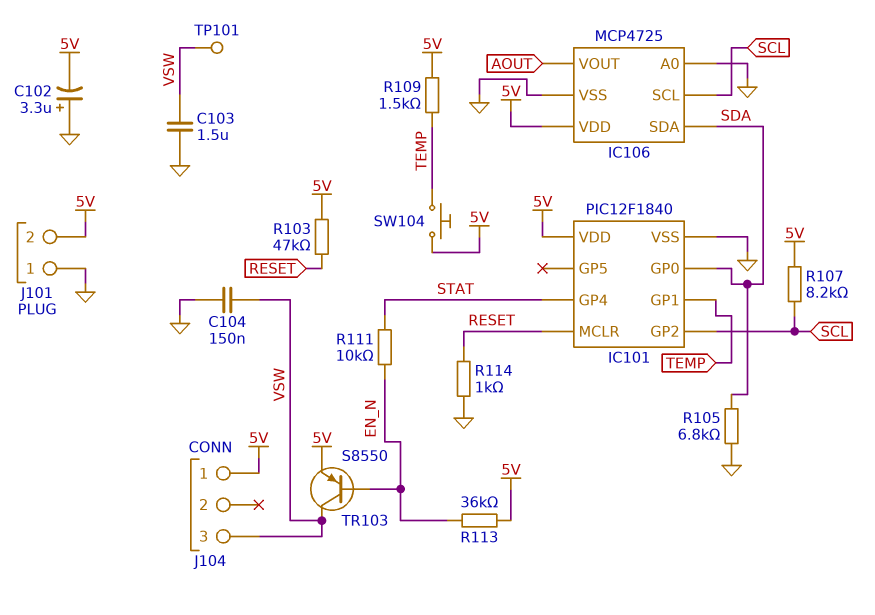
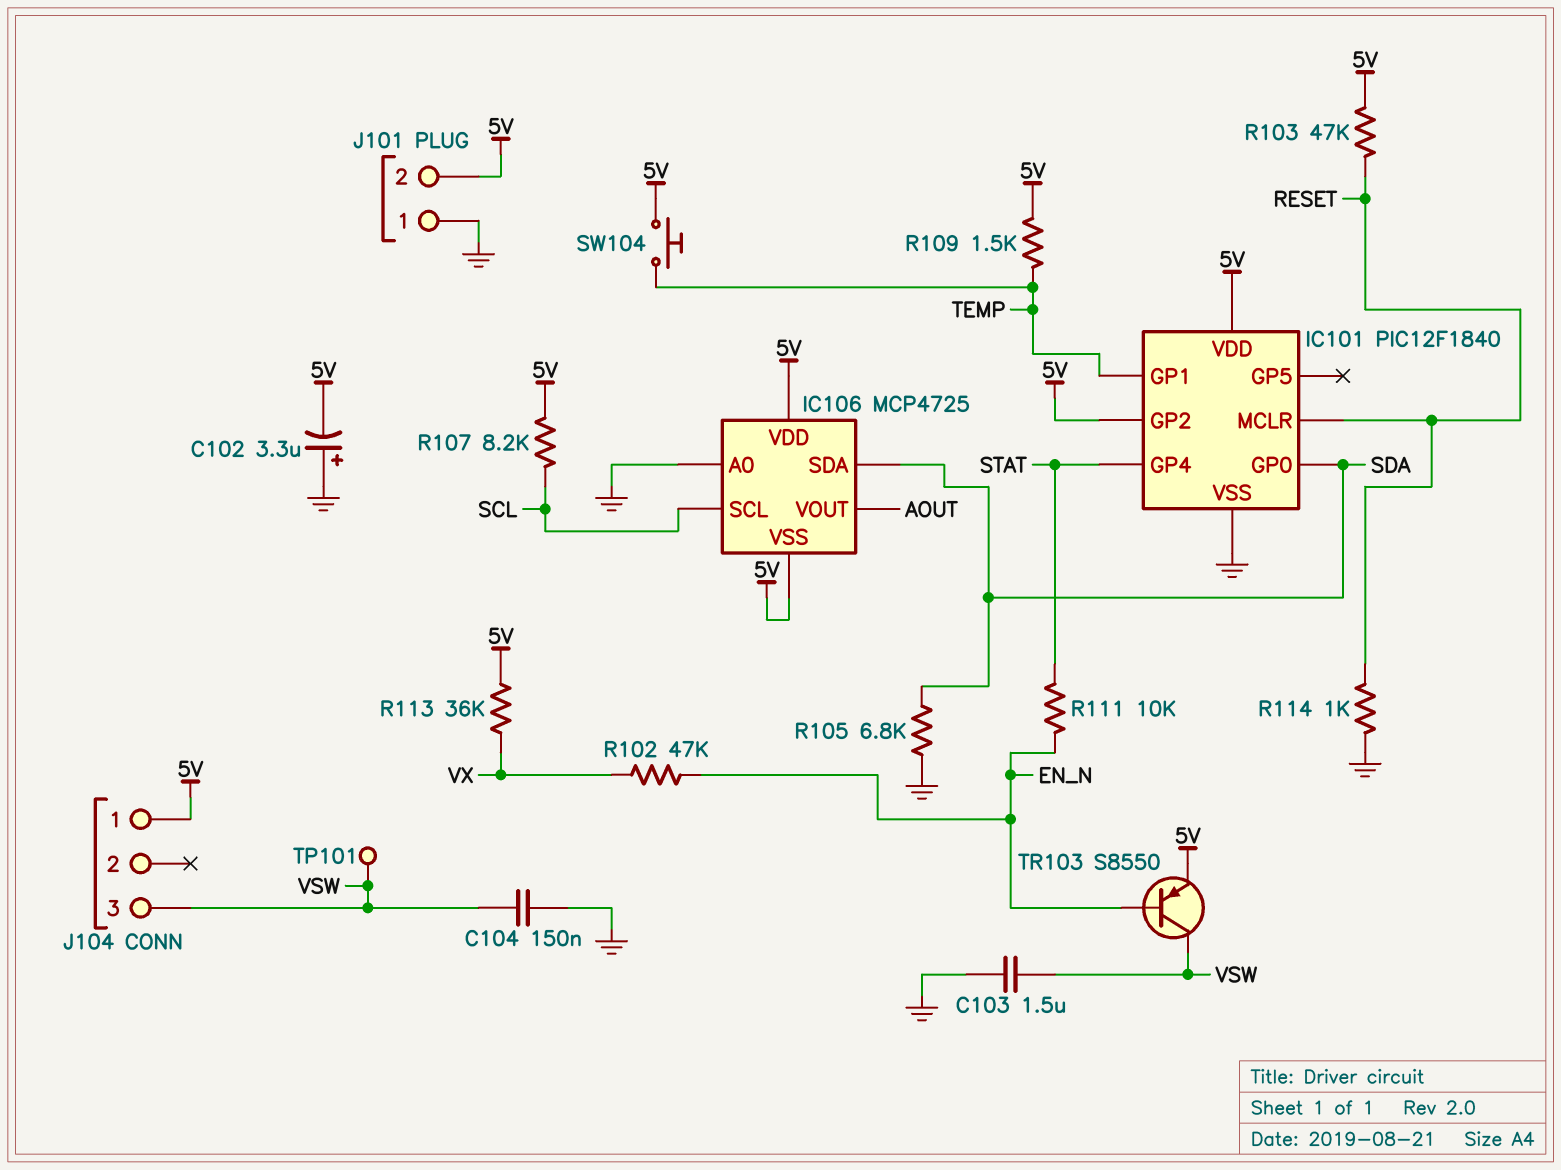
IC101 pin GP2: SCL -> 5V
IC106 pin VSS: GND -> 5V
R102: none -> 47k (EN_N, VX)
R113: 36k (5V, EN_N) -> 36k (5V, VX)

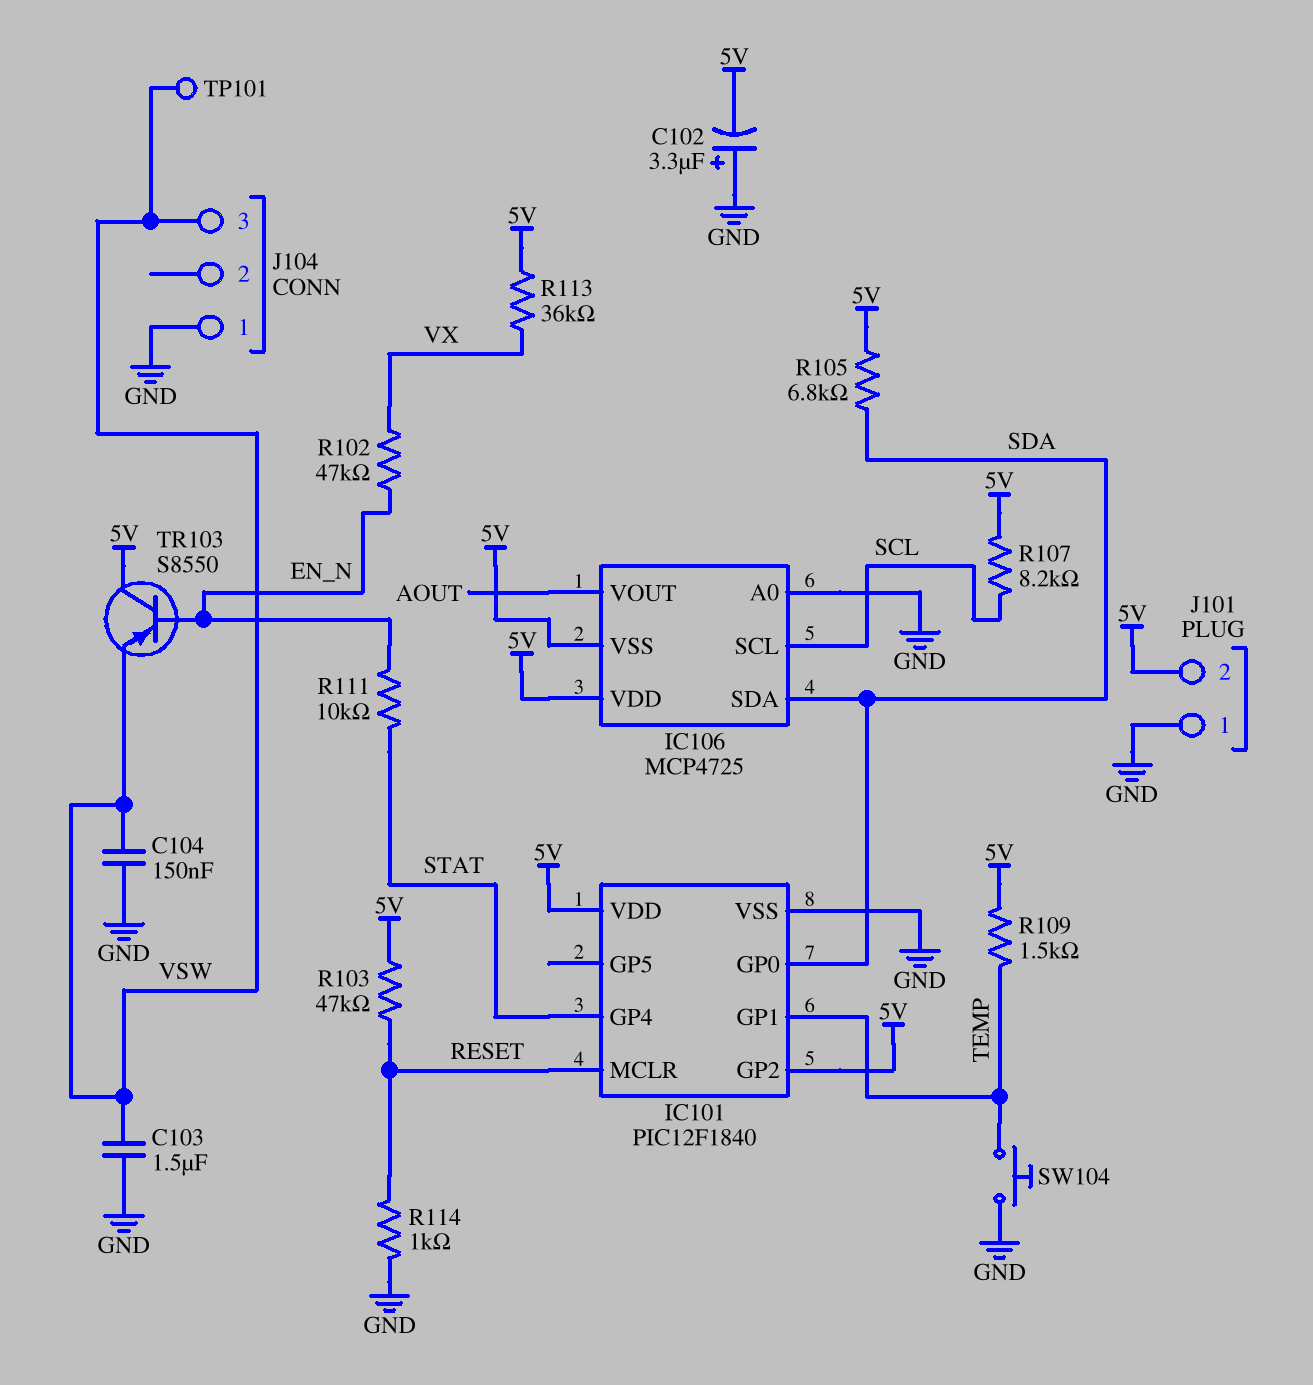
J104 pin 1: 5V -> GND
R105: 6.8k (GND, SDA) -> 6.8k (5V, SDA)
SW104: button (5V, TEMP) -> button (GND, TEMP)
TR103: PNP S8550 (B EN_N, C VSW, E 5V) -> PNP S8550 (B EN_N, C 5V, E VSW)

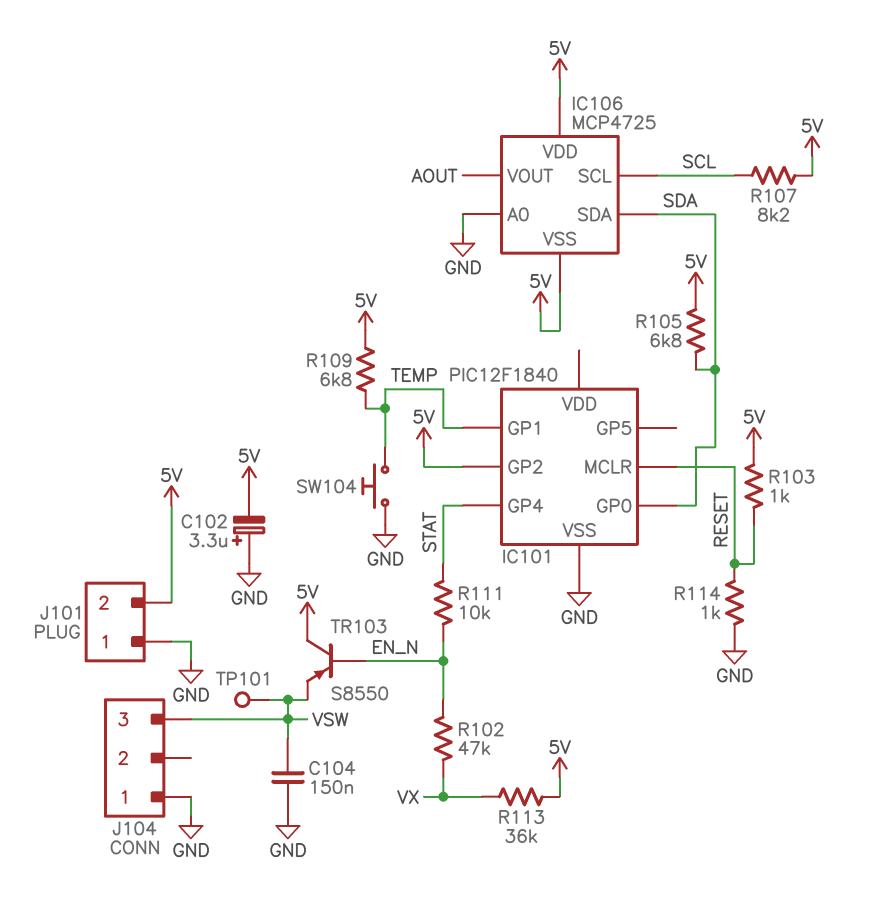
C103: 1.5uF (GND, VSW) -> none
IC101 pin VDD: 5V -> none
R103: 47k (5V, RESET) -> 1k (5V, RESET)
R109: 1.5k (5V, TEMP) -> 6.8k (5V, TEMP)

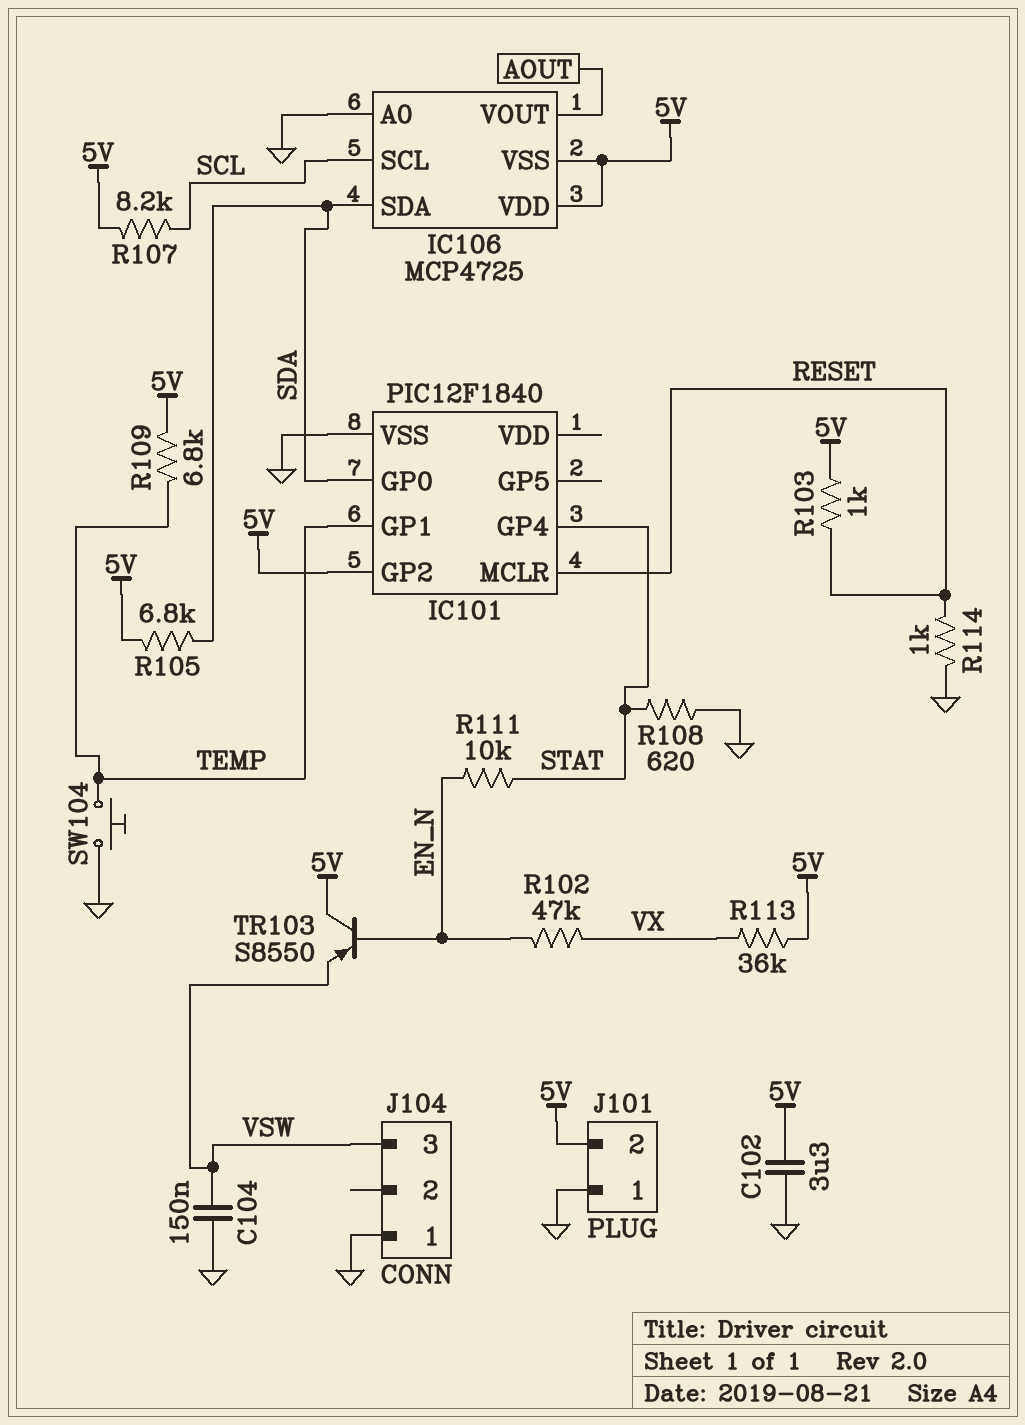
C102: 3.3uF (plus GND, minus 5V) -> 3.3uF (5V, GND)
R108: none -> 620 (GND, STAT)
TP101: test point (VSW) -> none

